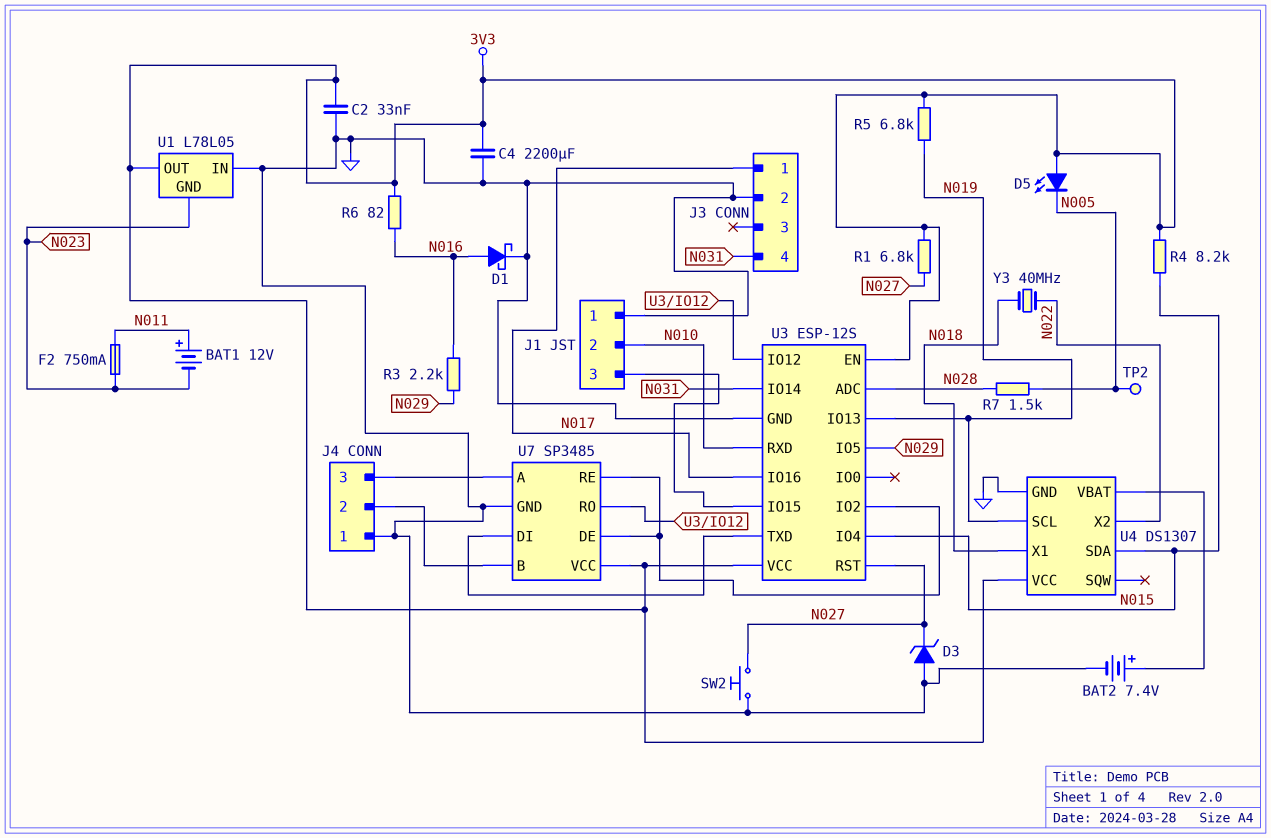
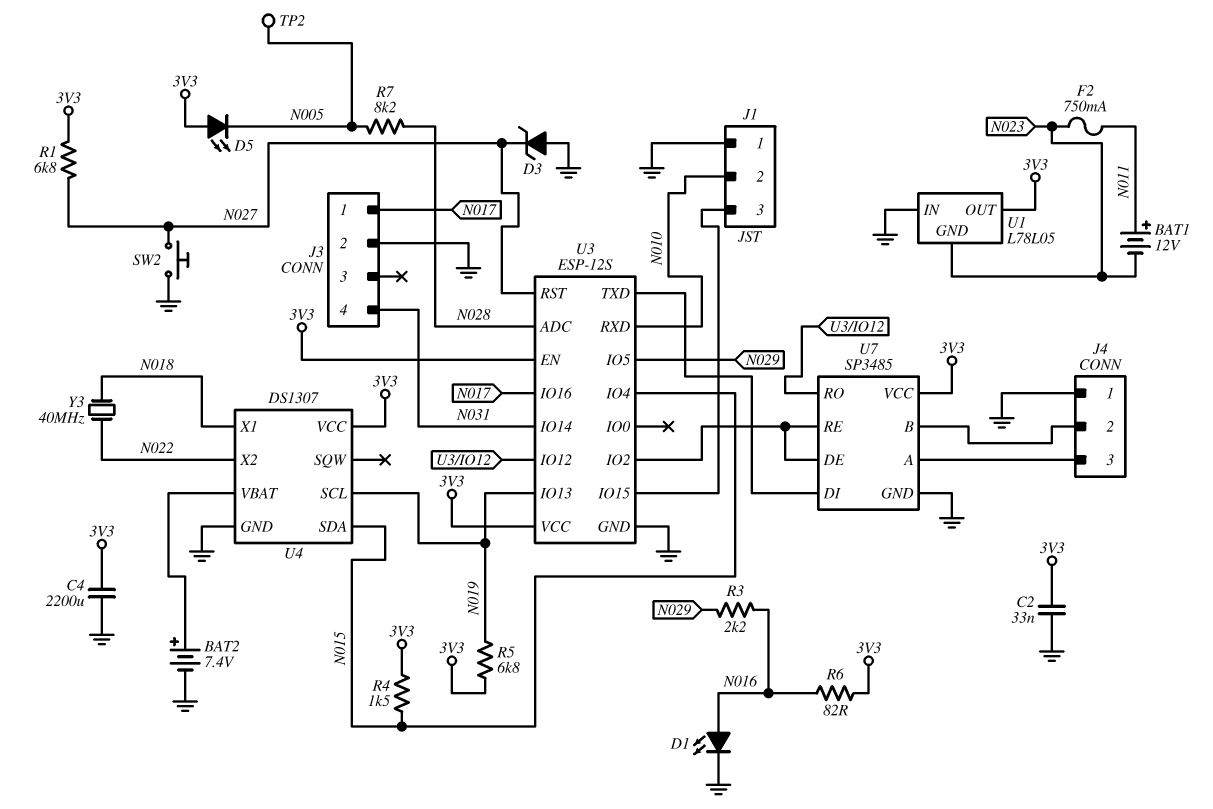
D1: schottky (A N016, K GND) -> LED (A N016, K GND)
R4: 8.2k (3V3, N015) -> 1.5k (3V3, N015)
R7: 1.5k (N005, N028) -> 8.2k (N005, N028)

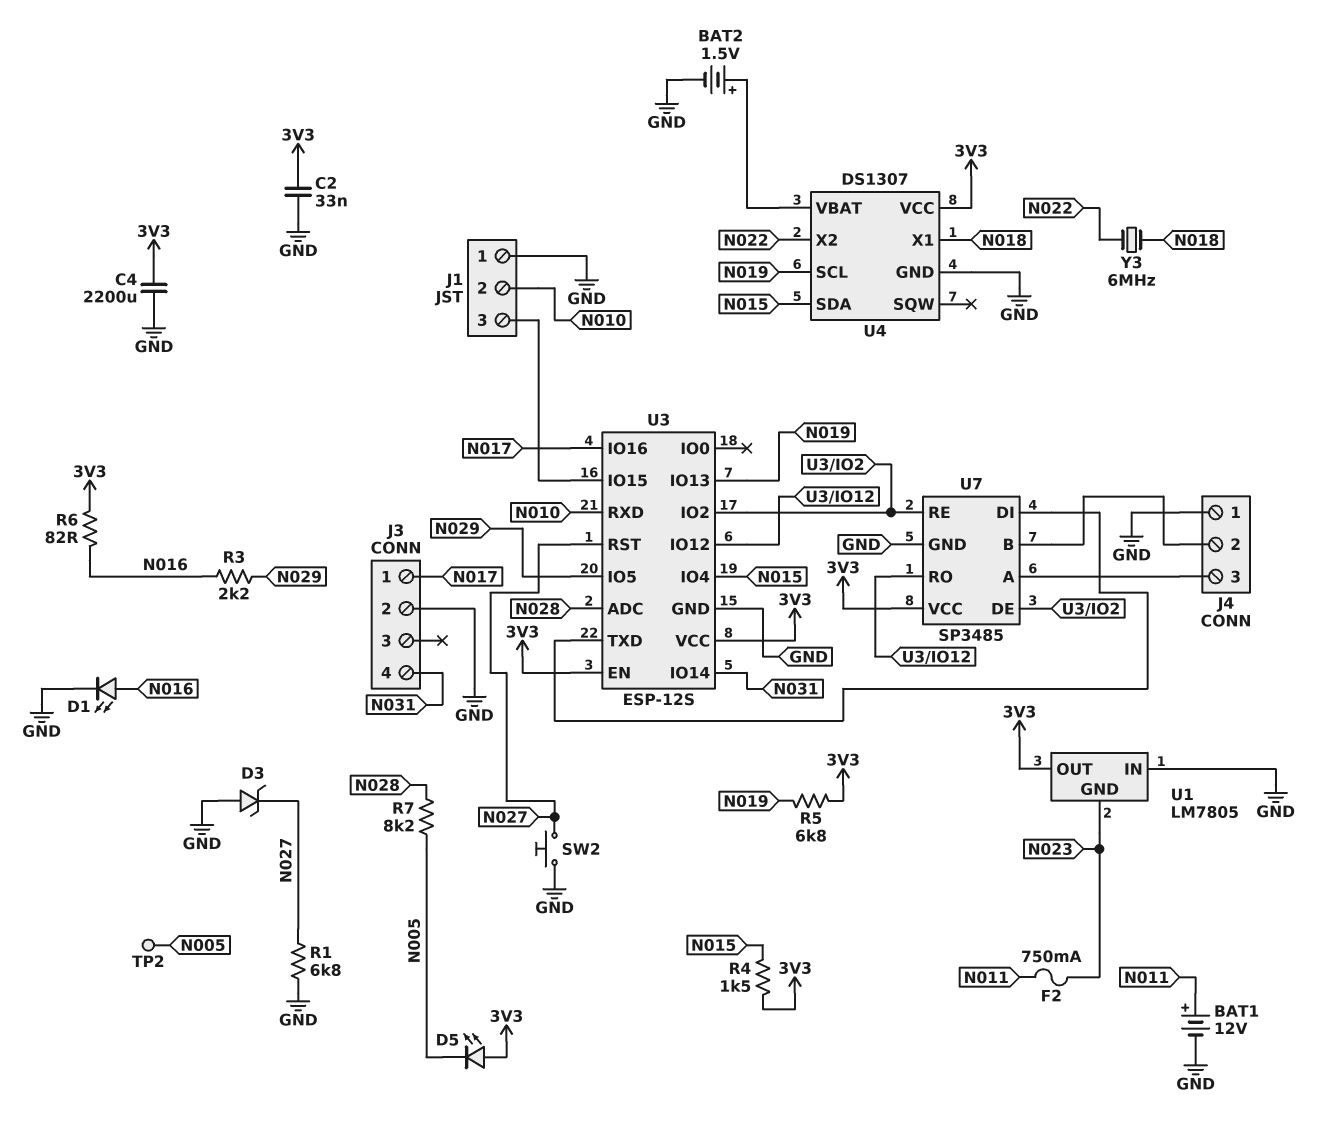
BAT1: 12V (plus N011, minus N023) -> 12V (plus N011, minus GND)
BAT2: 7.4V (plus U4/VBAT, minus GND) -> 1.5V (plus U4/VBAT, minus GND)
R1: 6.8k (3V3, N027) -> 6.8k (GND, N027)
U1: L78L05 -> LM7805
Y3: 40MHz (N018, N022) -> 6MHz (N018, N022)

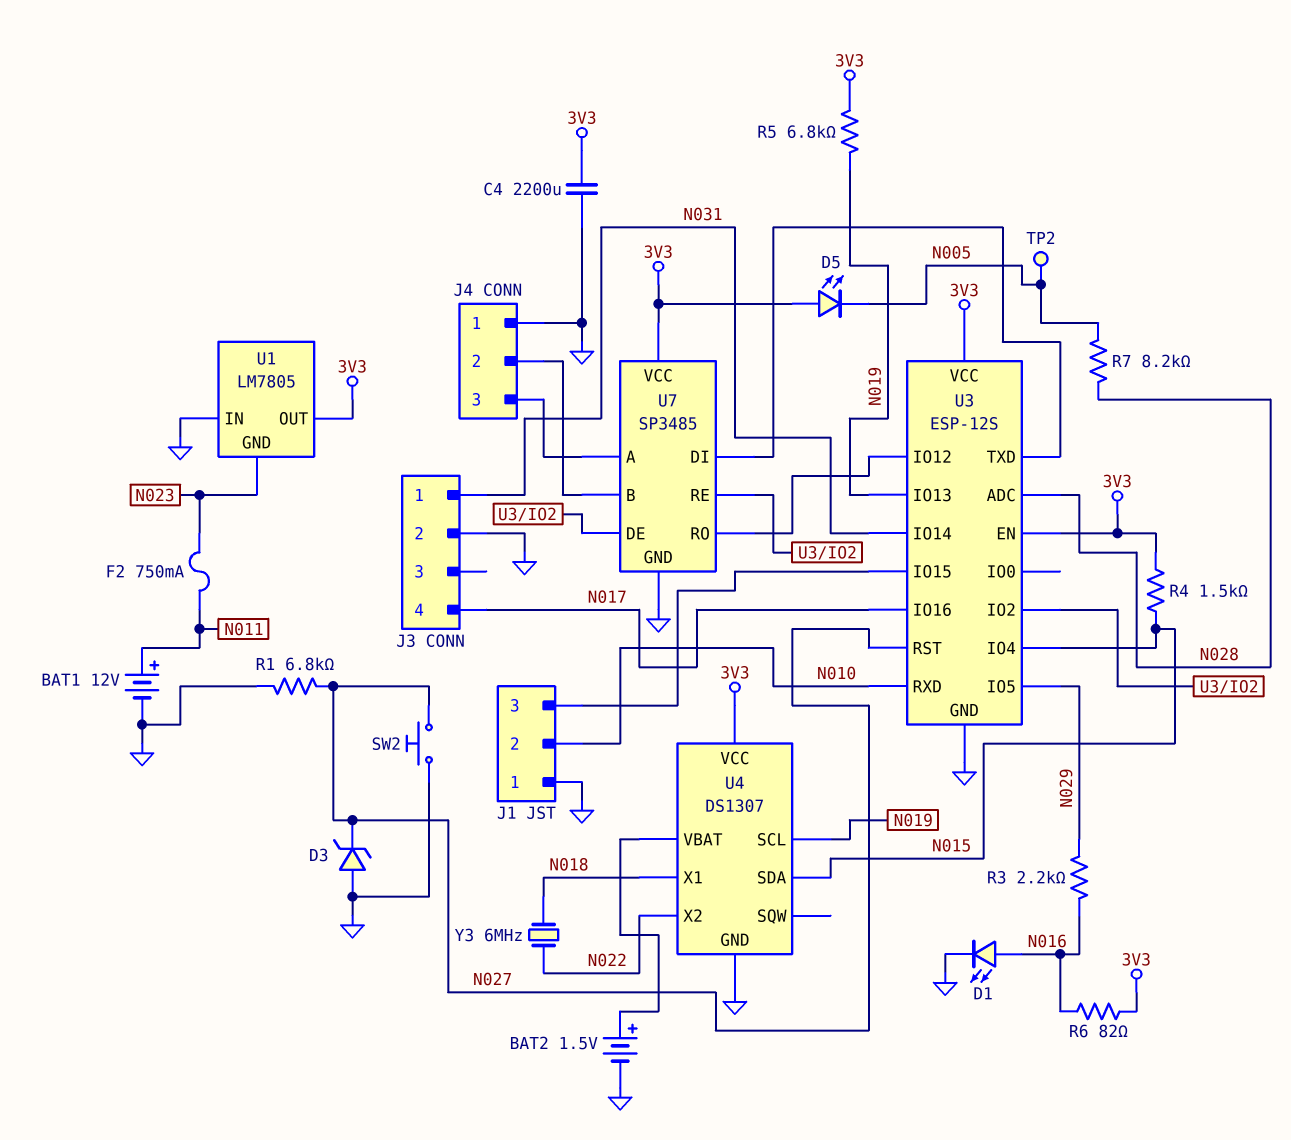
C2: 33nF (3V3, GND) -> none
J3 pin 1: N017 -> N031
J3 pin 4: N031 -> N017

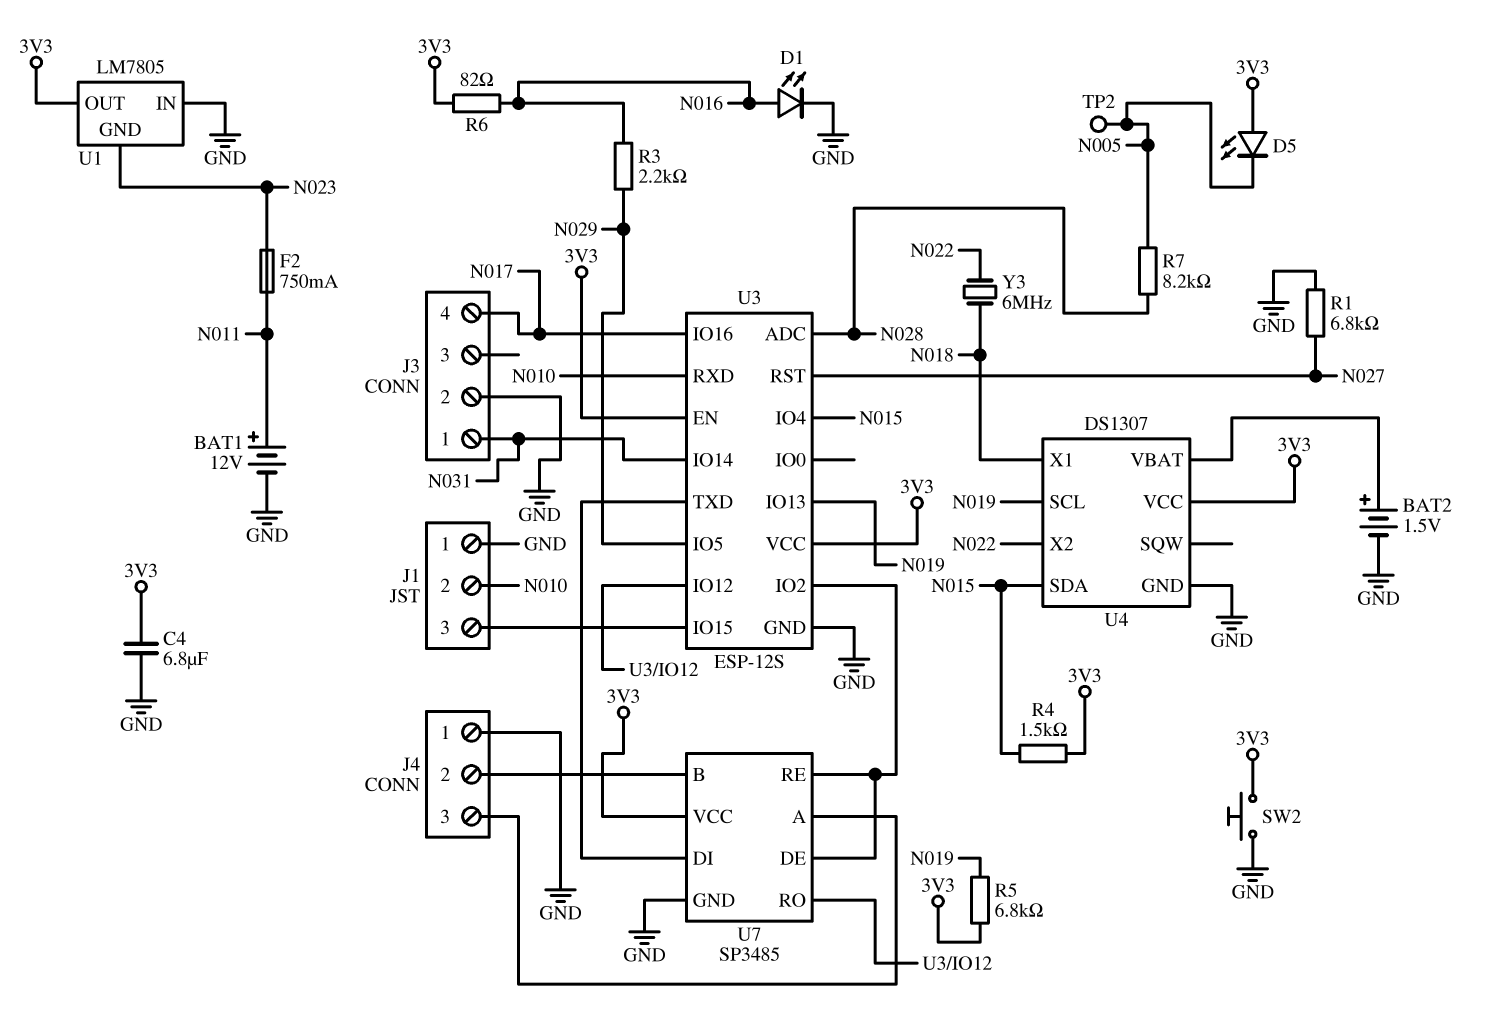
C4: 2200uF (3V3, GND) -> 6.8uF (3V3, GND)
D3: zener (A GND, K N027) -> none
SW2: button (GND, N027) -> button (3V3, GND)

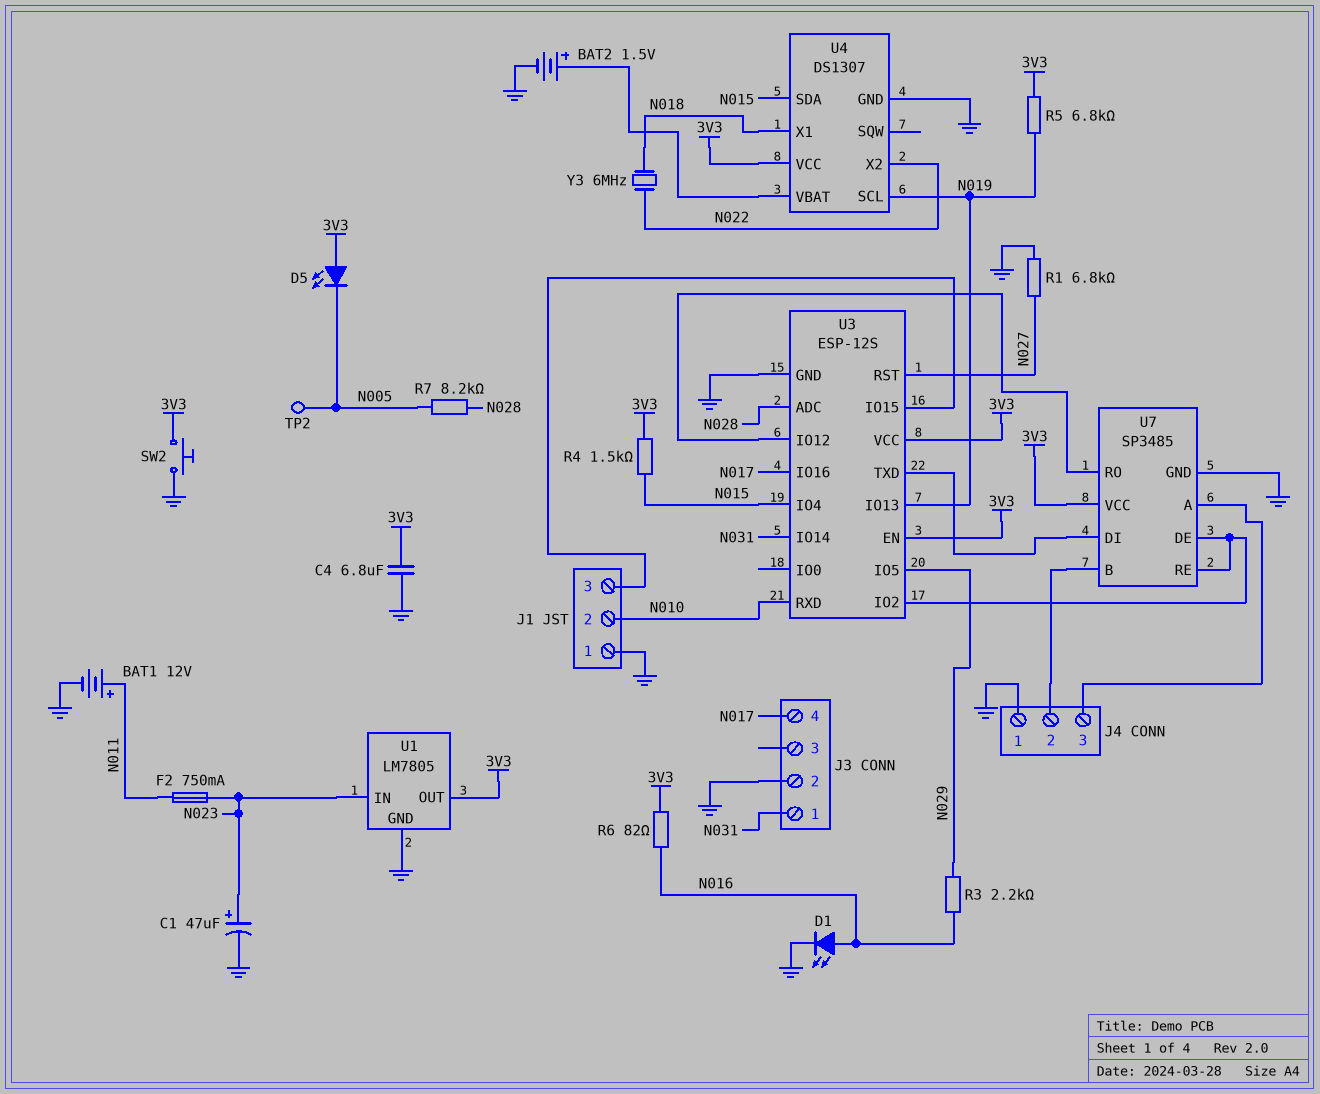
C1: none -> 47uF (plus N023, minus GND)
U1 pin GND: N023 -> GND
U1 pin IN: GND -> N023

